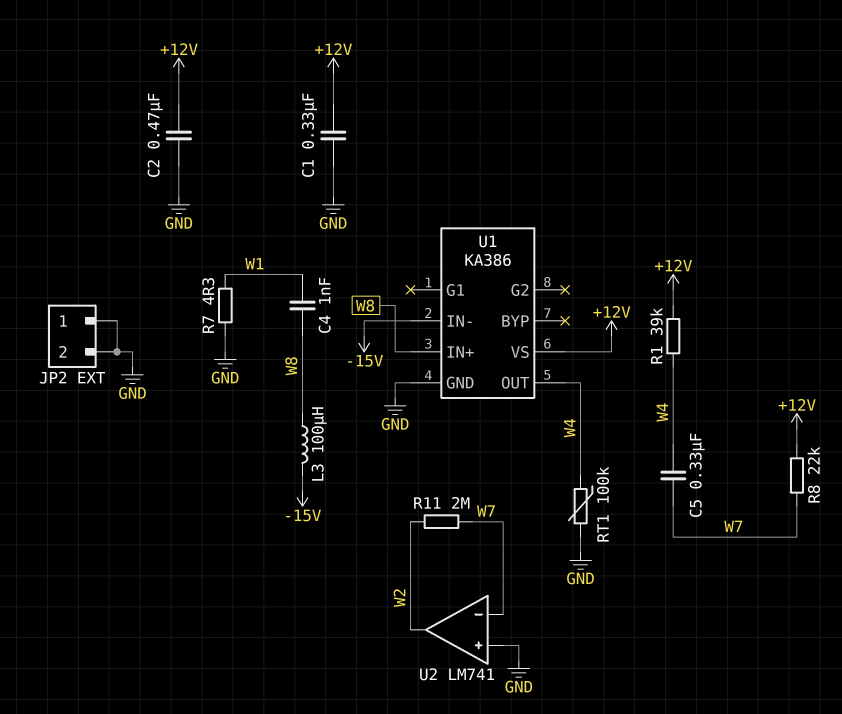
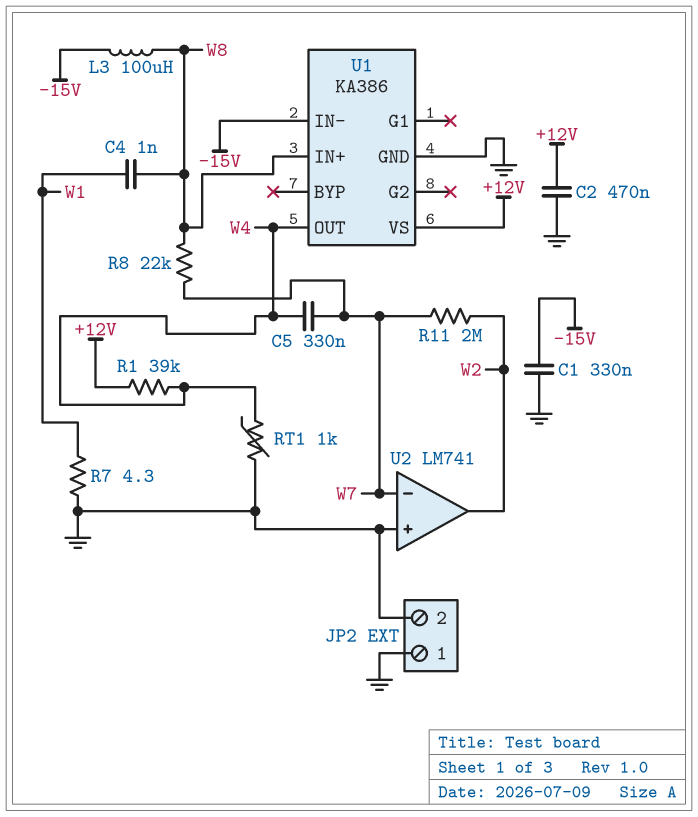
C1: 330nF (+12V, GND) -> 330nF (-15V, GND)
R8: 22k (+12V, W7) -> 22k (W7, W8)
RT1: 100k (GND, W4) -> 1k (GND, W4)

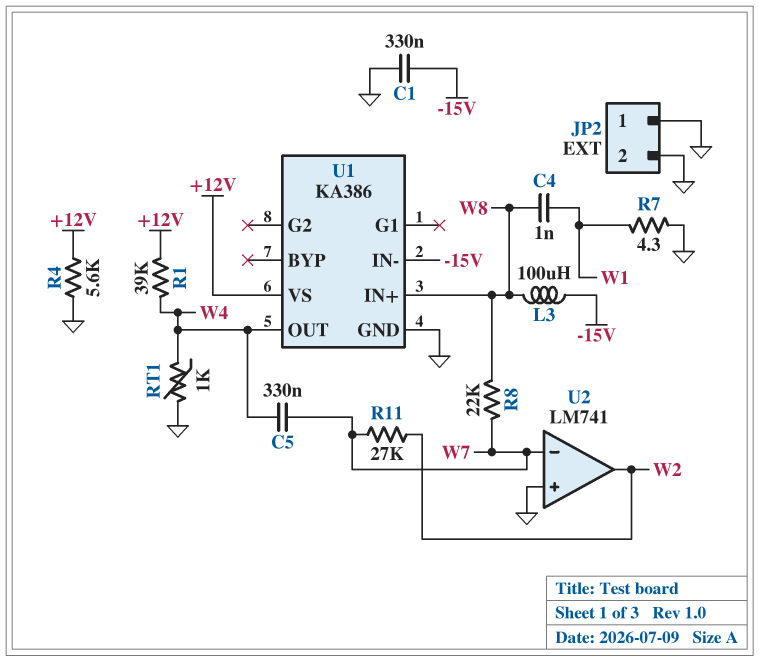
C2: 470nF (+12V, GND) -> none
R4: none -> 5.6k (+12V, GND)
R11: 2M (W2, W7) -> 27k (W2, W7)

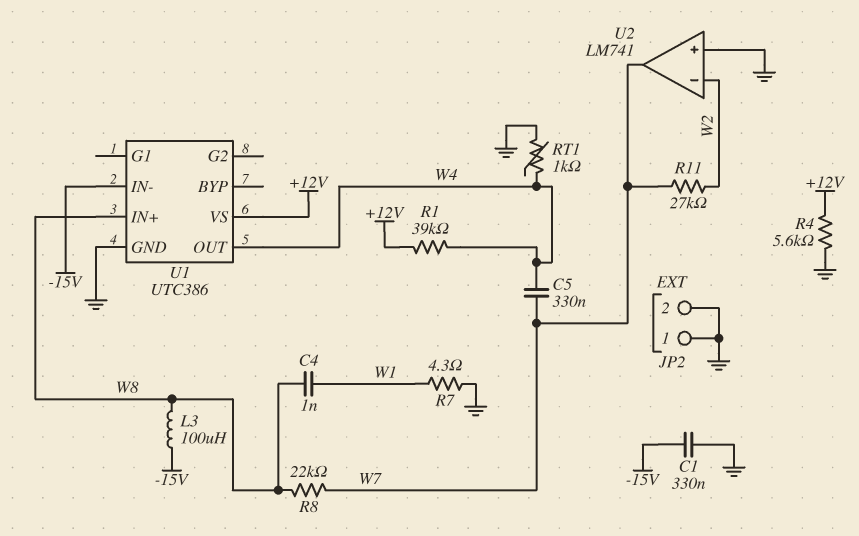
U1: KA386 -> UTC386
U2 pin in-: W7 -> W2
U2 pin out: W2 -> W7

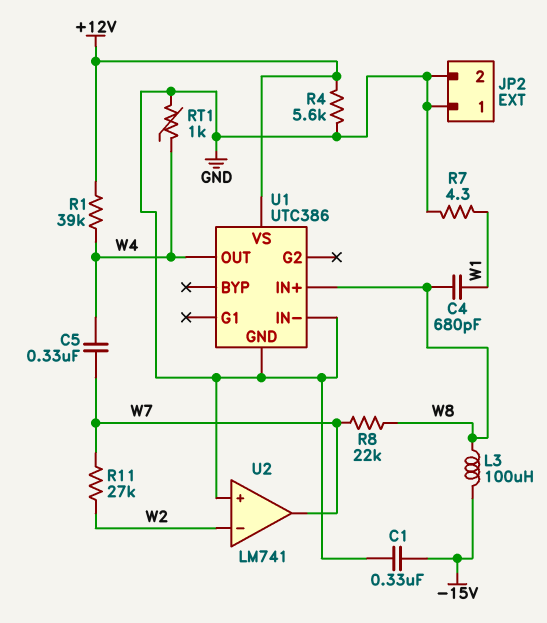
C4: 1nF (W1, W8) -> 680pF (W1, W8)
U1 pin IN-: -15V -> GND

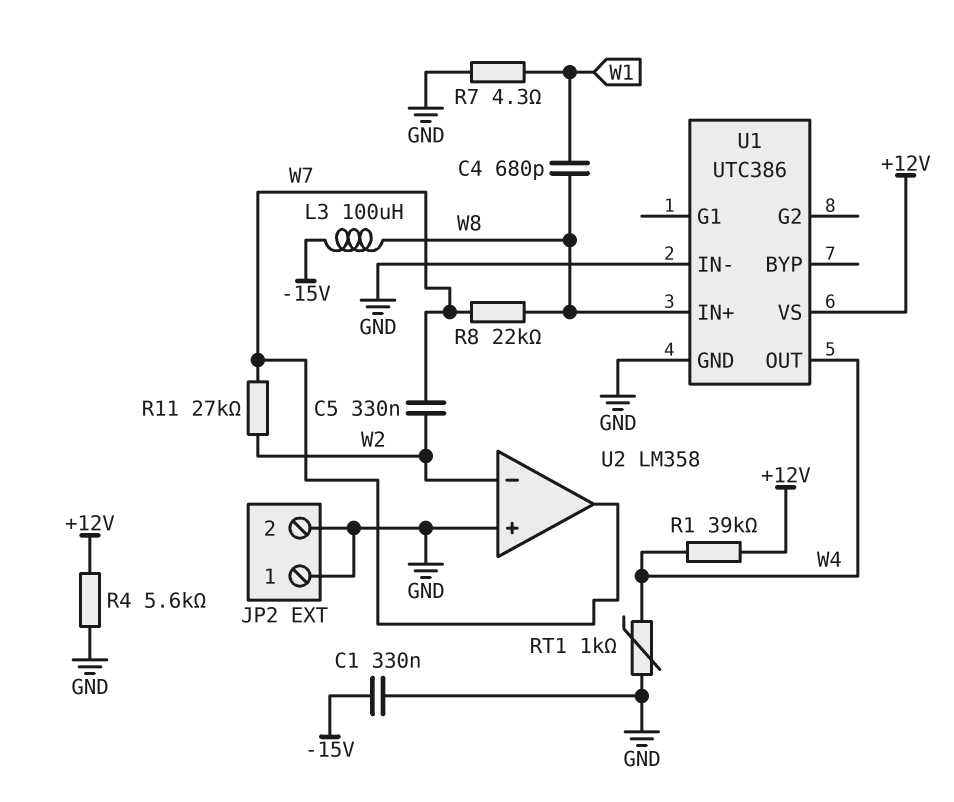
C5: 330nF (W4, W7) -> 330nF (W2, W7)
U2: LM741 -> LM358

